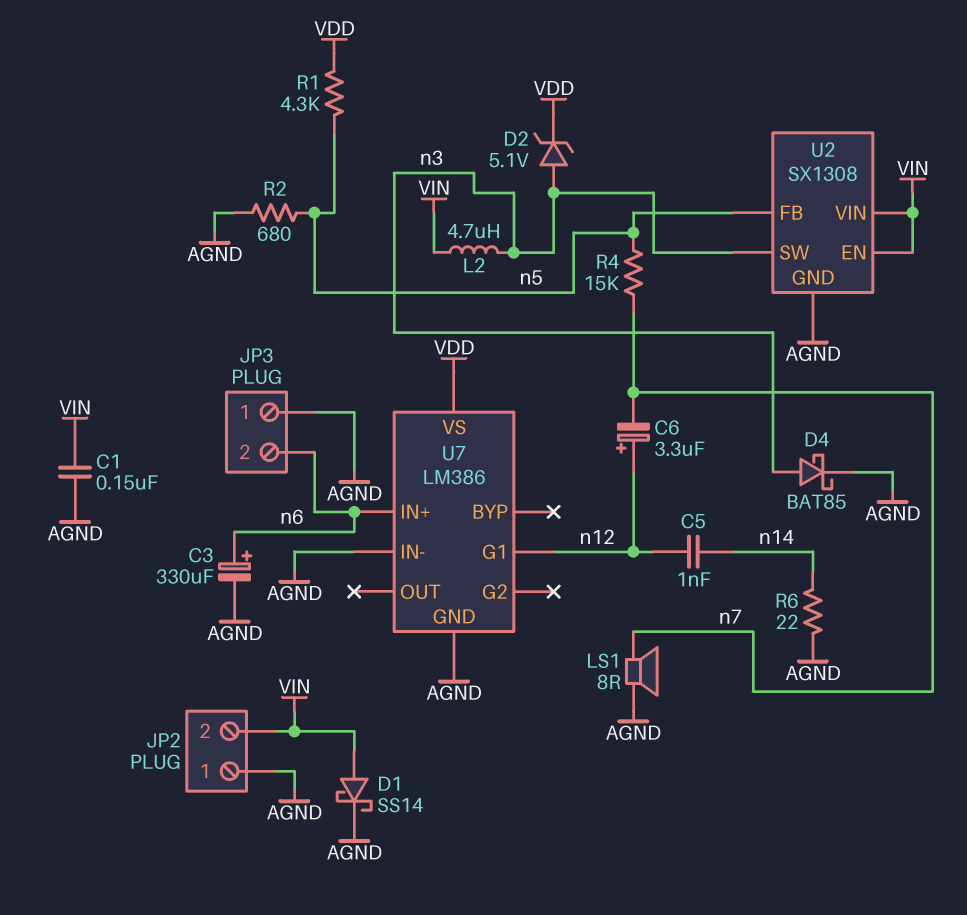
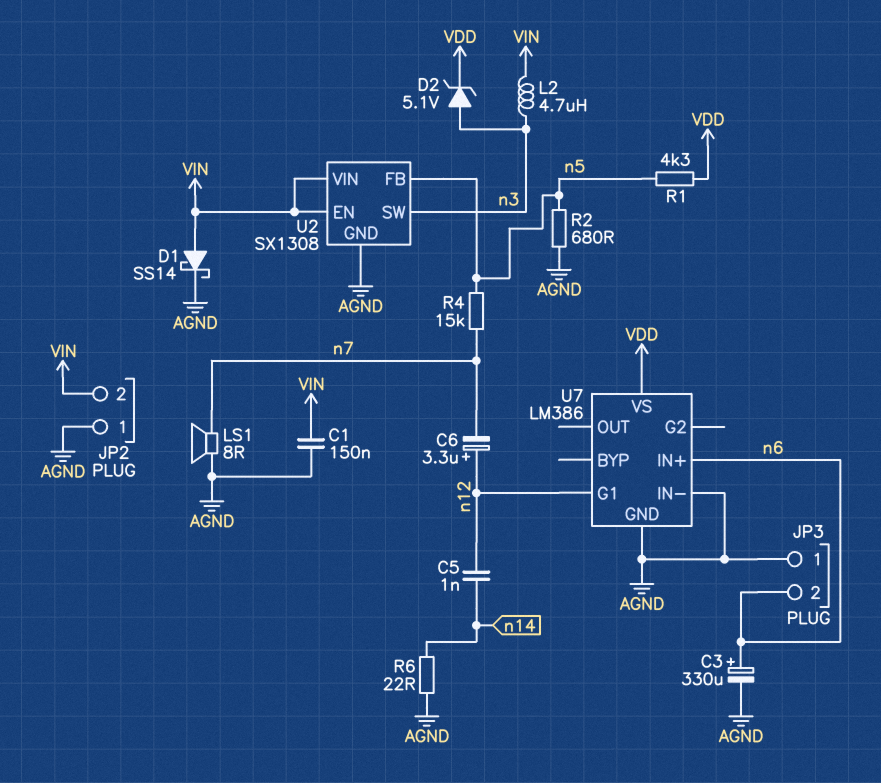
D4: schottky BAT85 (A n3, K AGND) -> none

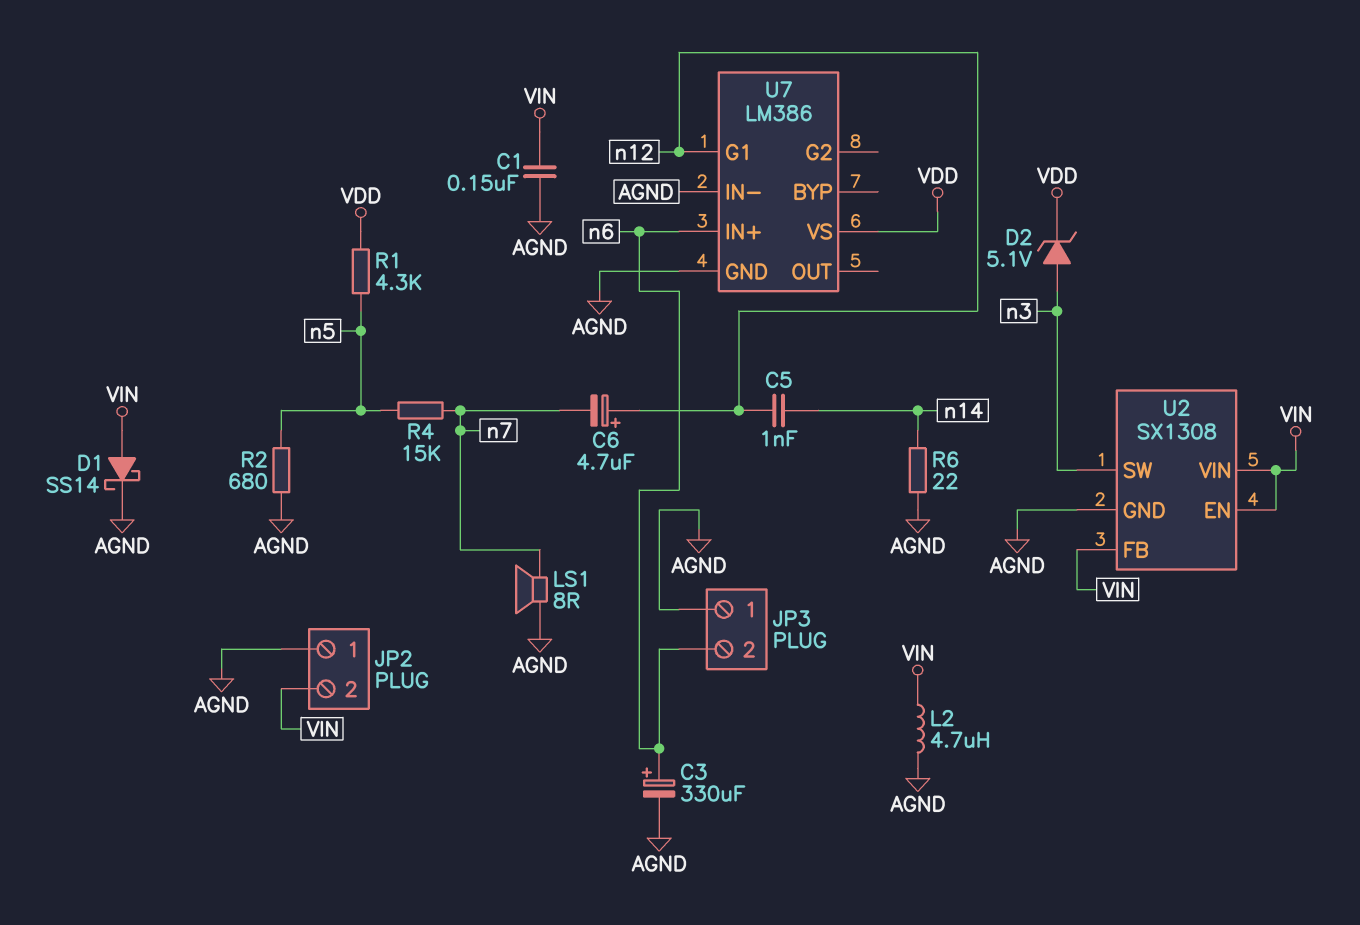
C6: 3.3uF (plus n12, minus n7) -> 4.7uF (plus n12, minus n7)
L2: 4.7uH (VIN, n3) -> 4.7uH (AGND, VIN)
U2 pin FB: n5 -> VIN

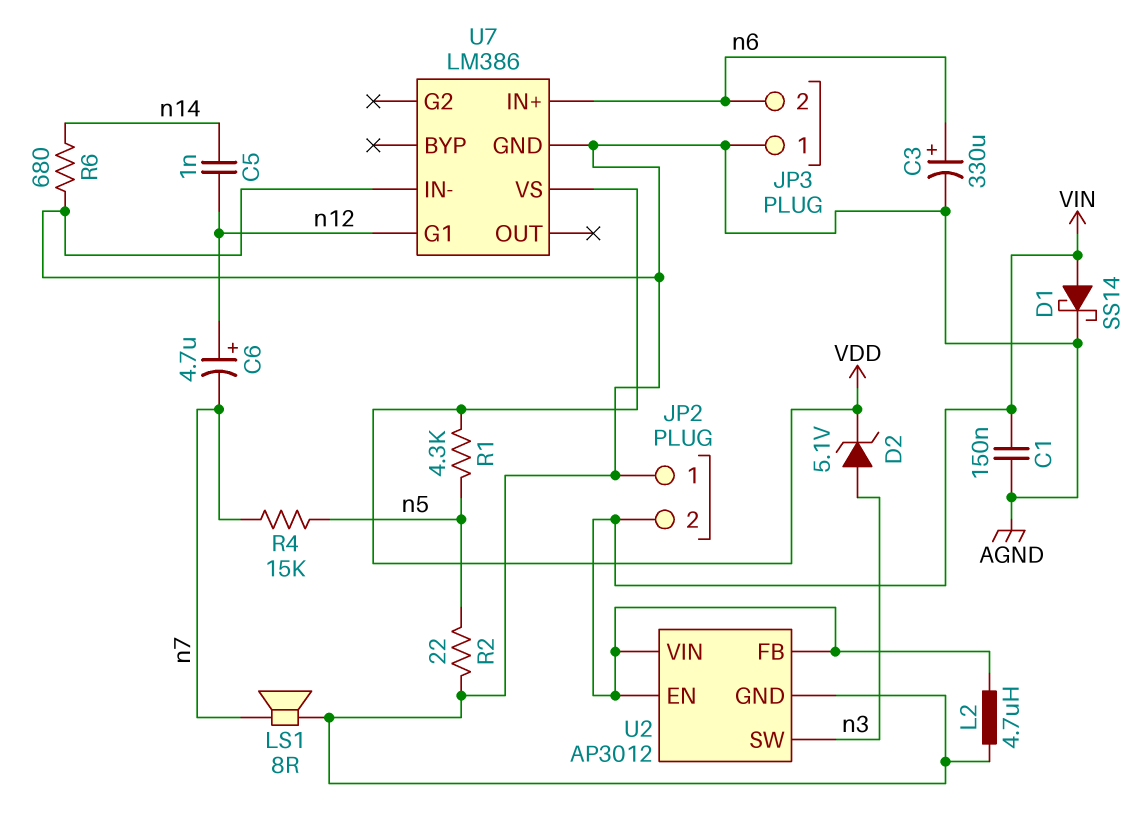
R2: 680 (AGND, n5) -> 22 (AGND, n5)
R6: 22 (AGND, n14) -> 680 (AGND, n14)
U2: SX1308 -> AP3012

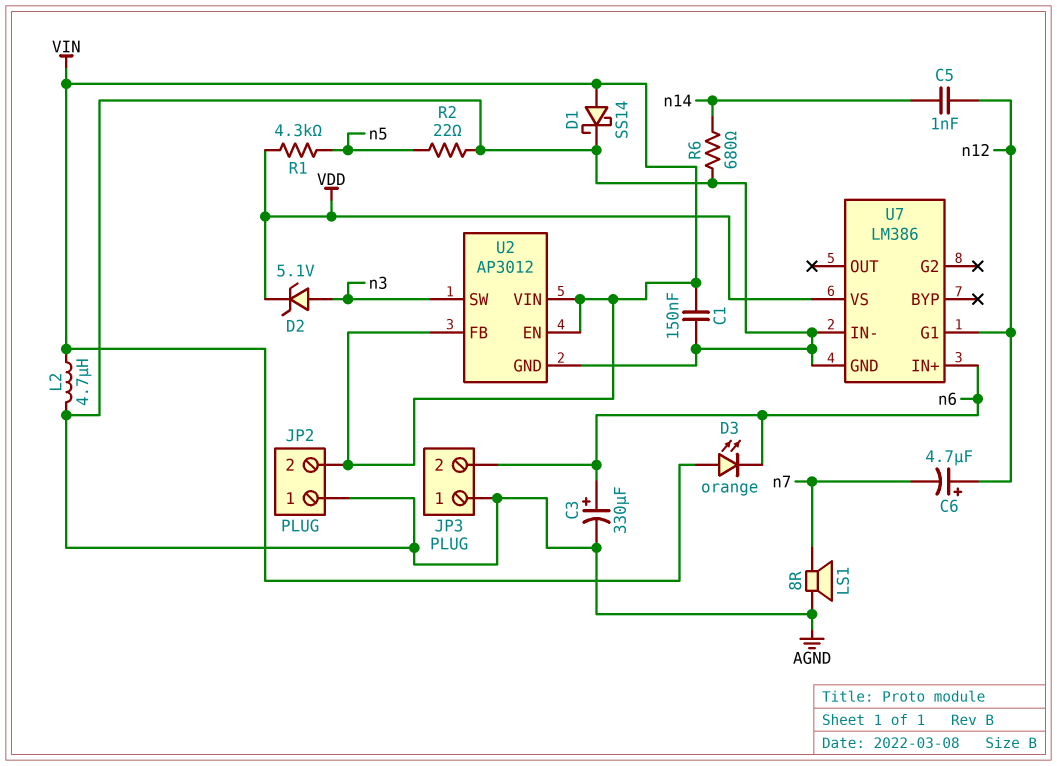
D3: none -> LED orange (A VIN, K n6)
R4: 15k (n5, n7) -> none

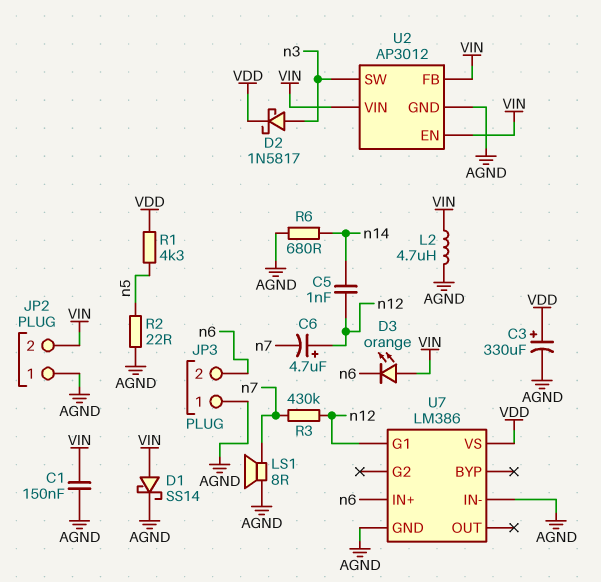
C3: 330uF (plus n6, minus AGND) -> 330uF (plus VDD, minus AGND)
D2: zener 5.1V (A n3, K VDD) -> schottky 1N5817 (A n3, K VDD)
R3: none -> 430k (n7, n12)

